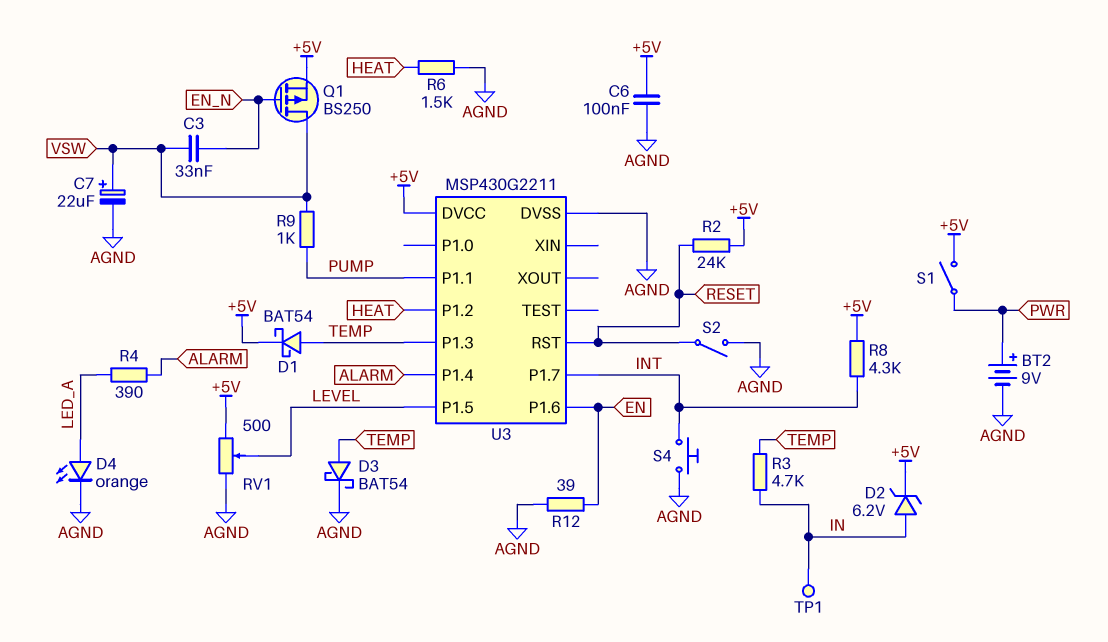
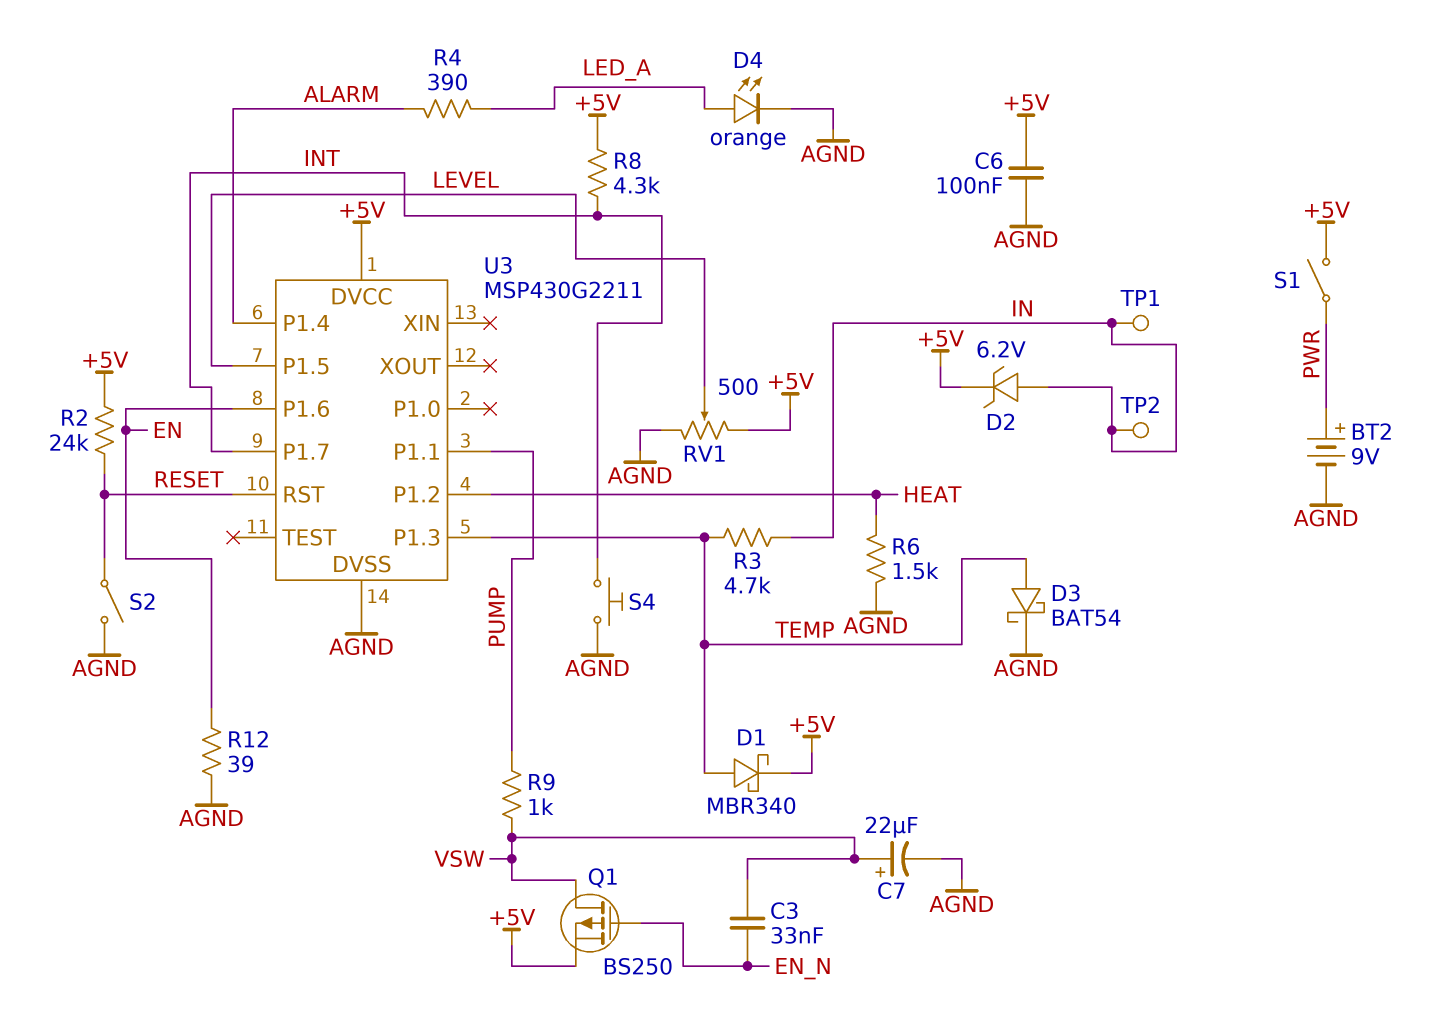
D1: schottky BAT54 (A TEMP, K +5V) -> schottky MBR340 (A TEMP, K +5V)
TP2: none -> test point (IN)

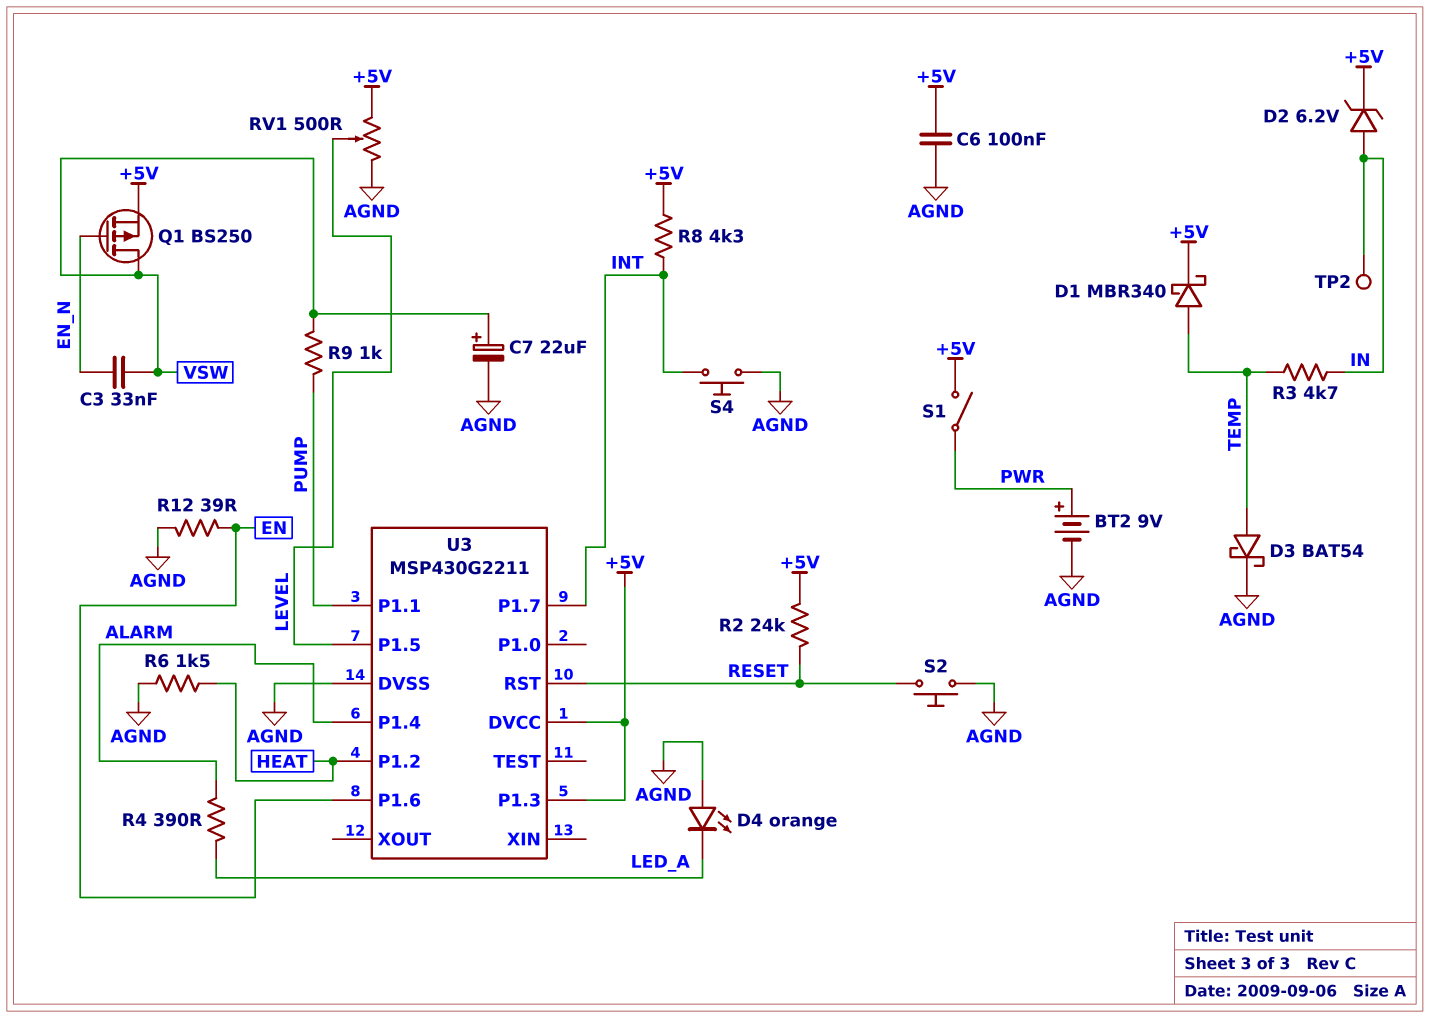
D4: LED orange (A LED_A, K AGND) -> LED orange (A AGND, K LED_A)
S2: switch (AGND, RESET) -> button (AGND, RESET)
TP1: test point (IN) -> none
U3 pin P1.3: TEMP -> +5V

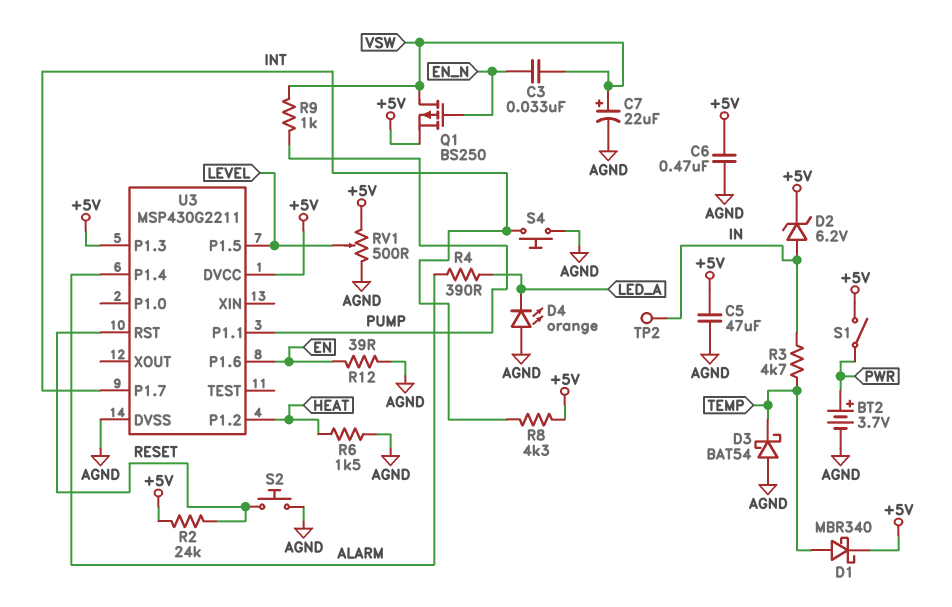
BT2: 9V (plus PWR, minus AGND) -> 3.7V (plus PWR, minus AGND)
C5: none -> 47uF (+5V, AGND)
C6: 100nF (+5V, AGND) -> 470nF (+5V, AGND)
D3: schottky BAT54 (A TEMP, K AGND) -> schottky BAT54 (A AGND, K TEMP)

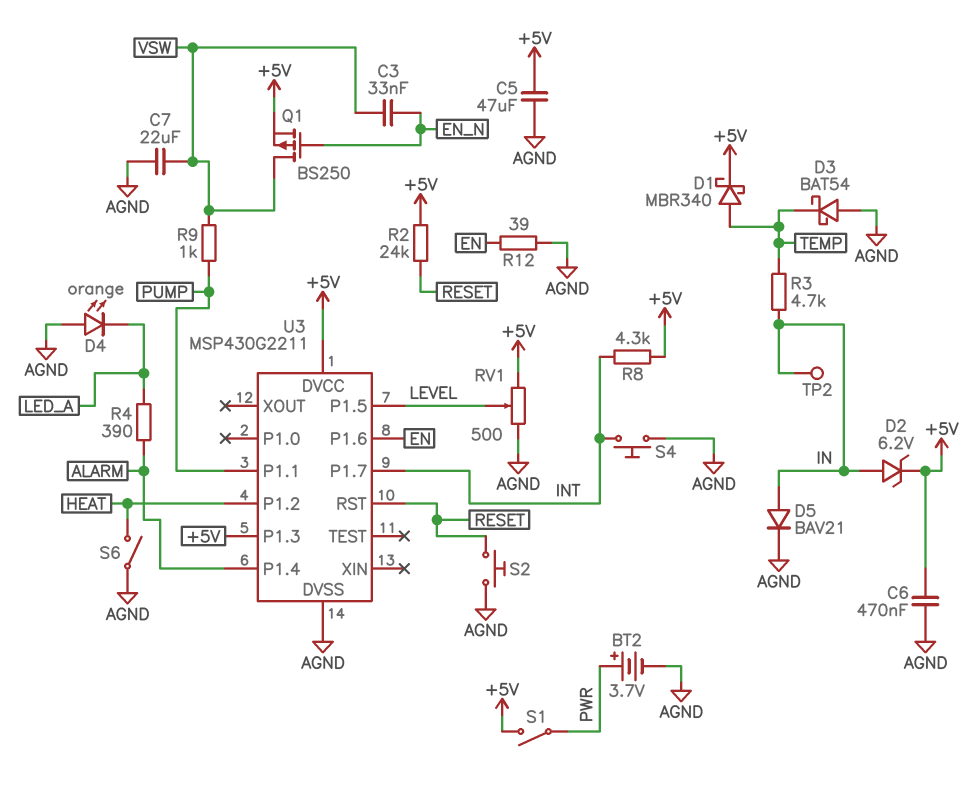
C7: 22uF (plus VSW, minus AGND) -> 22uF (AGND, VSW)
D5: none -> diode BAV21 (A IN, K AGND)
R6: 1.5k (AGND, HEAT) -> none
S6: none -> switch (AGND, HEAT)

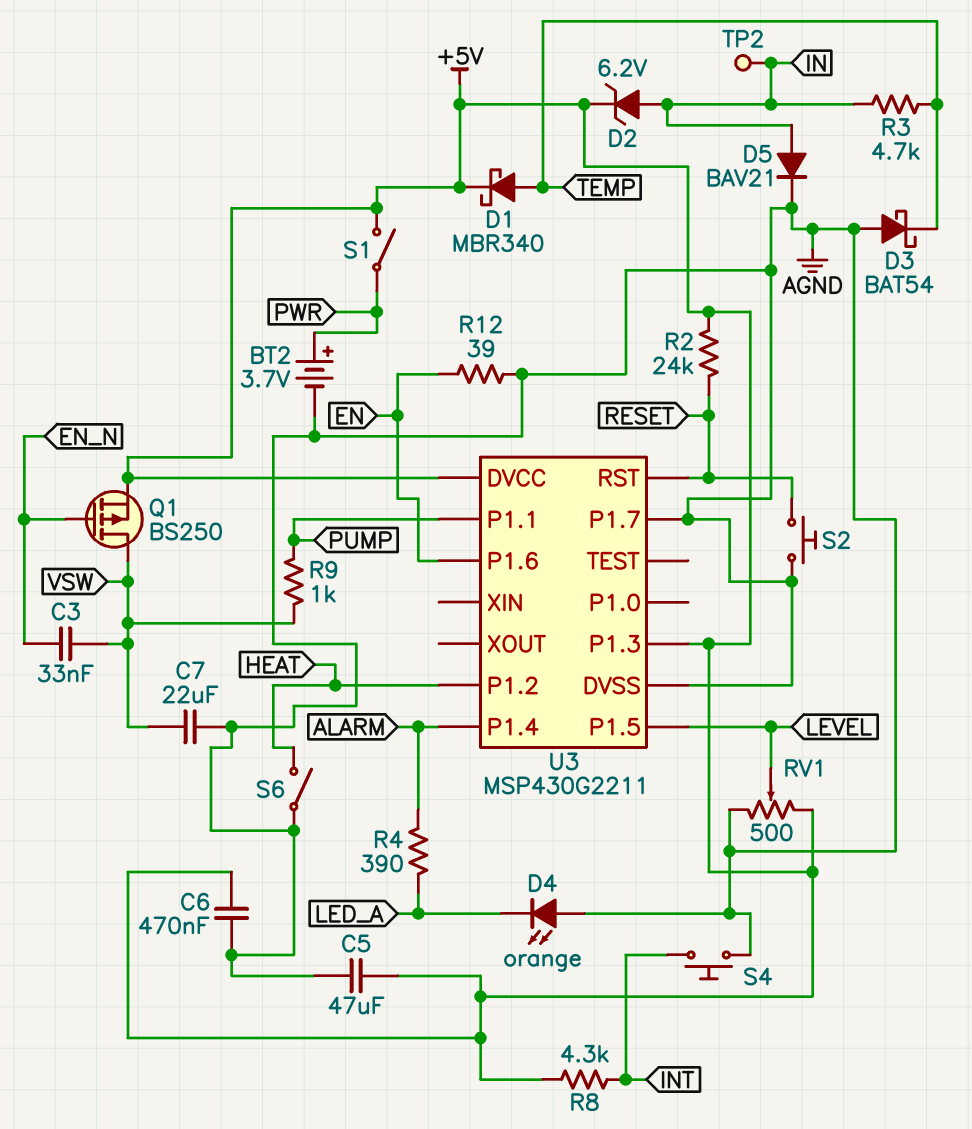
U3 pin P1.7: INT -> AGND

